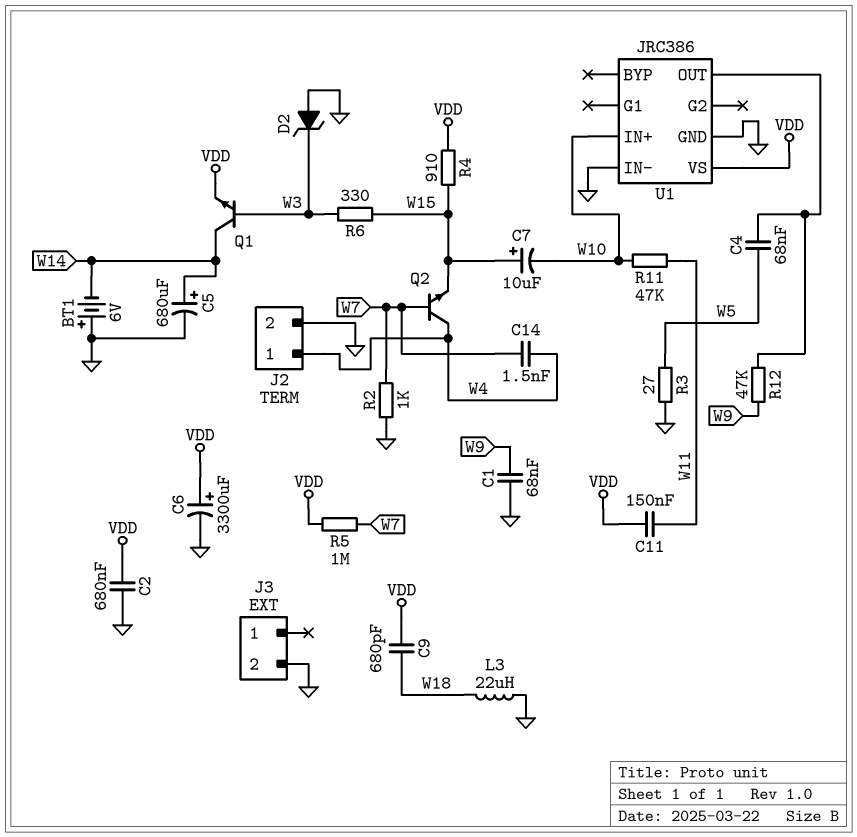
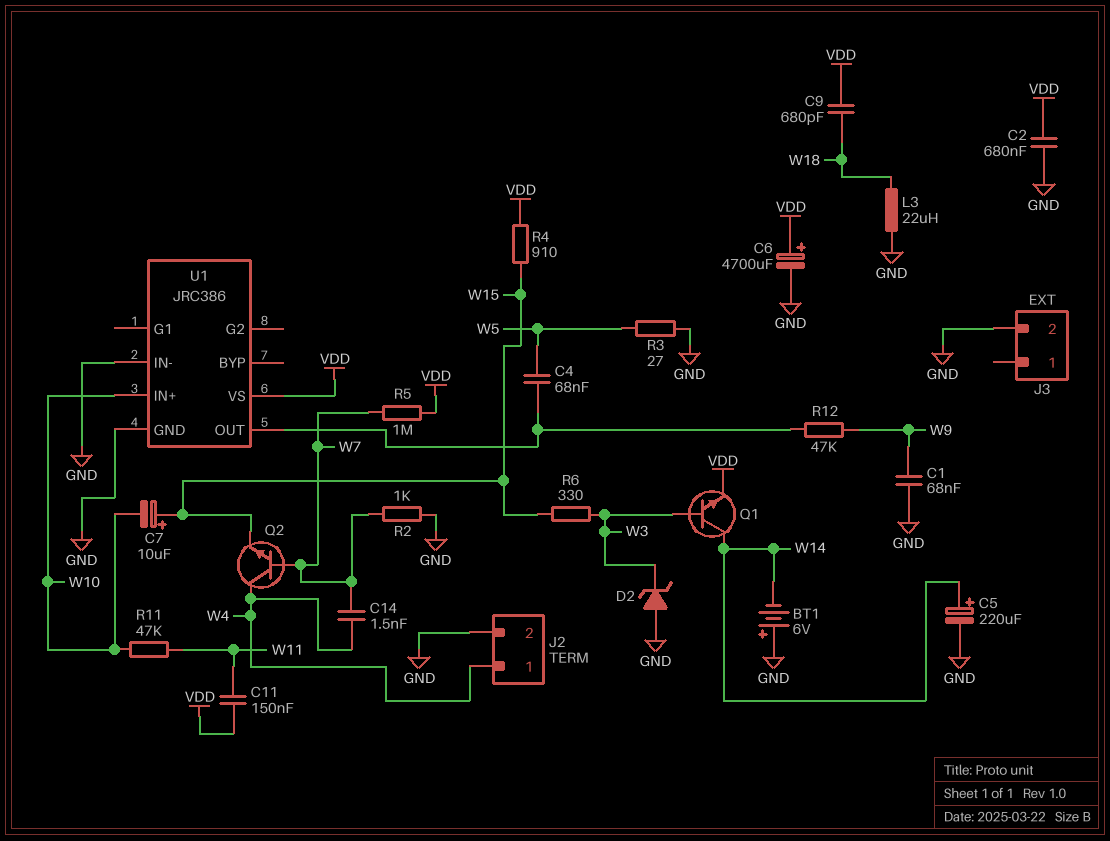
C5: 680uF (plus W14, minus GND) -> 220uF (plus W14, minus GND)
C6: 3300uF (plus VDD, minus GND) -> 4700uF (plus VDD, minus GND)

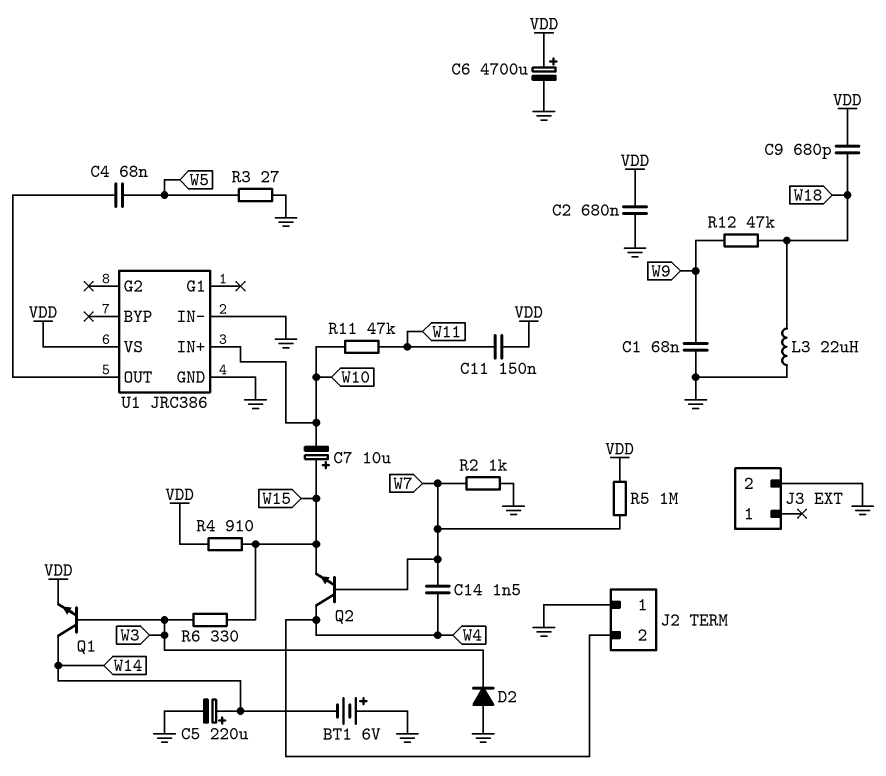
D2: zener (A GND, K W3) -> diode (A GND, K W3)
J2 pin 1: W4 -> GND
J2 pin 2: GND -> W4
R12: 47k (U1/OUT, W9) -> 47k (W9, W18)

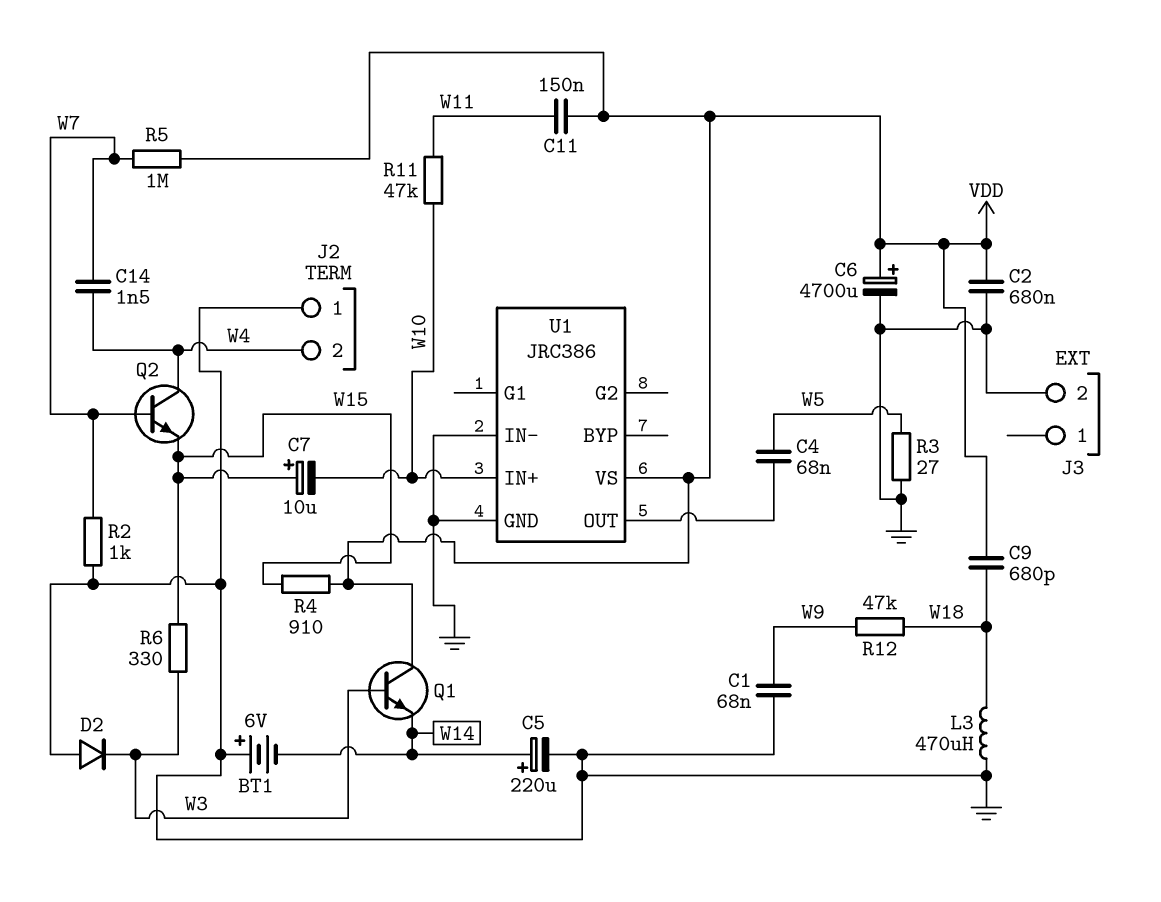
L3: 22uH (GND, W18) -> 470uH (GND, W18)
Q1: NPN (B W3, C W14, E VDD) -> NPN (B W3, C VDD, E W14)

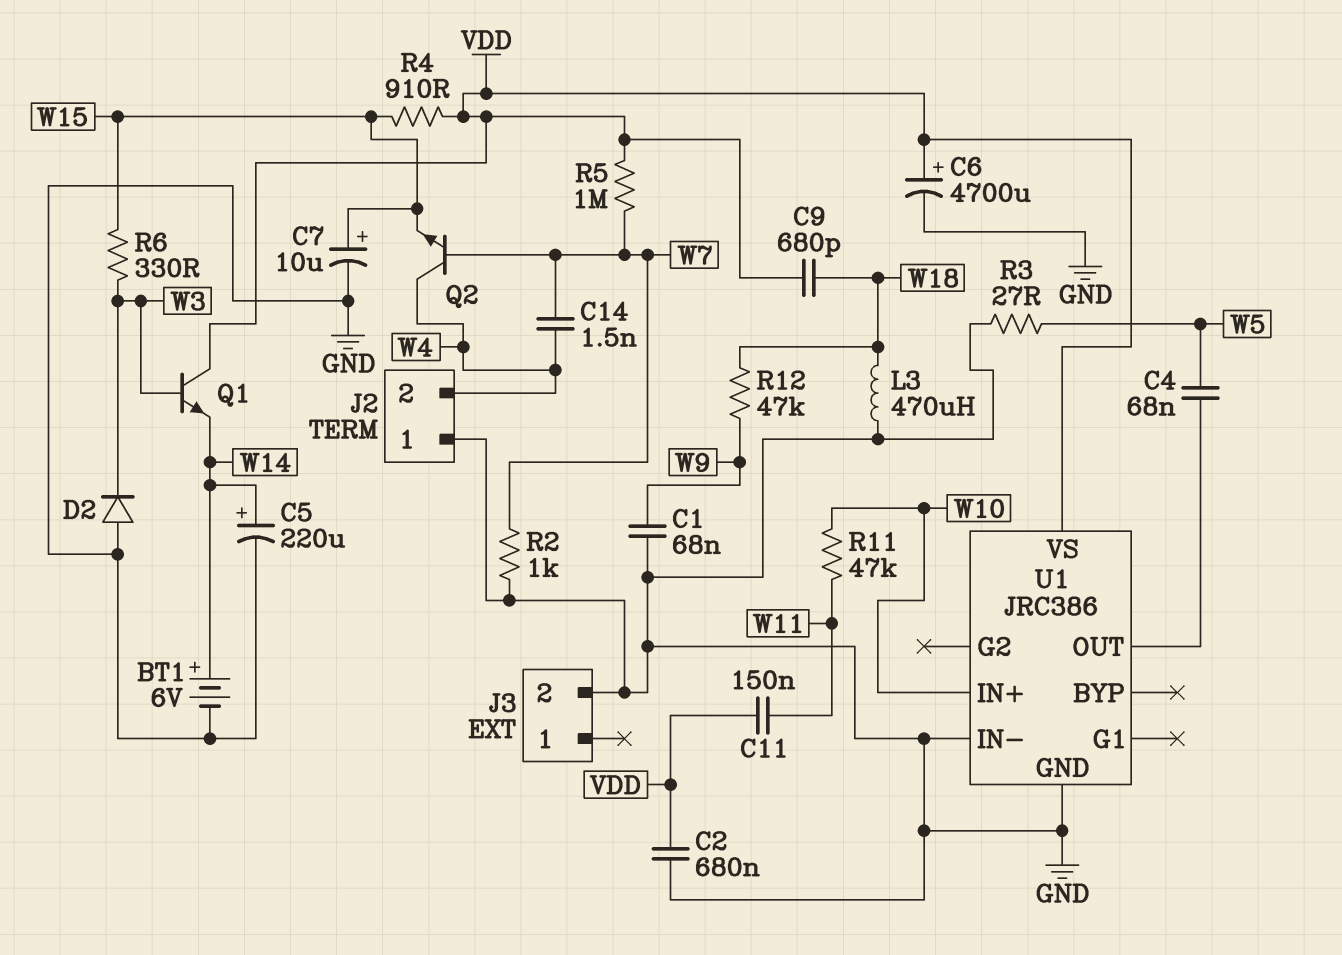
BT1: 6V (plus GND, minus W14) -> 6V (plus W14, minus GND)
C7: 10uF (plus W15, minus W10) -> 10uF (plus W15, minus GND)

